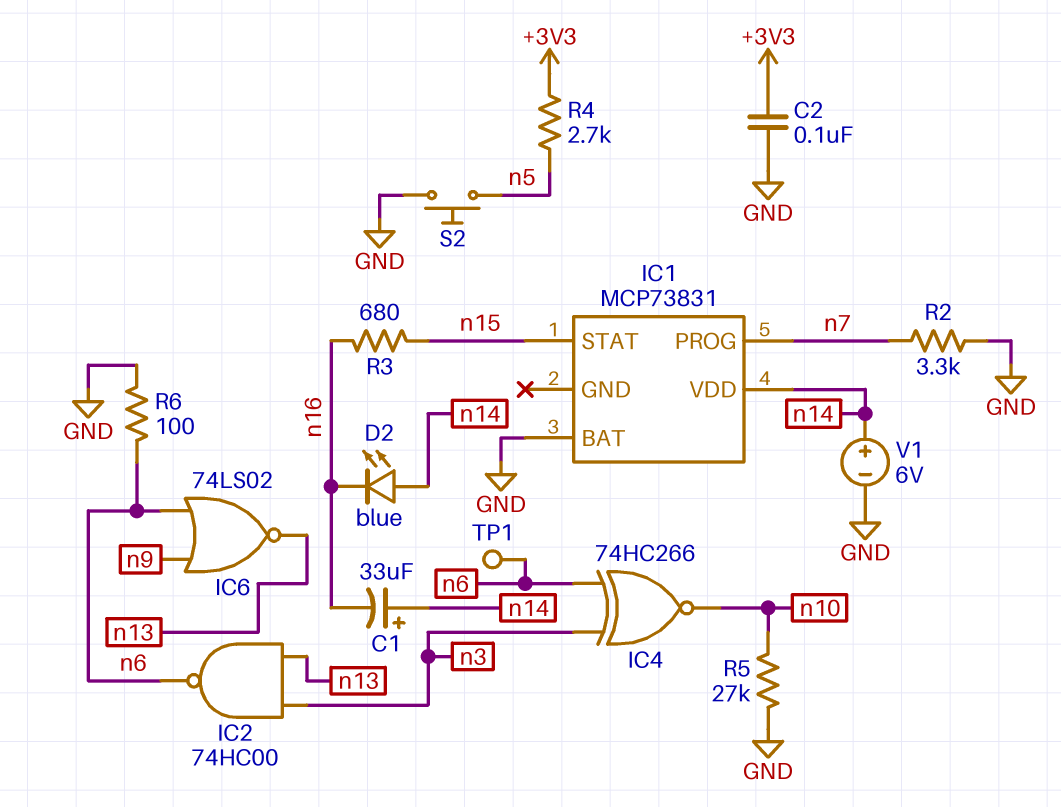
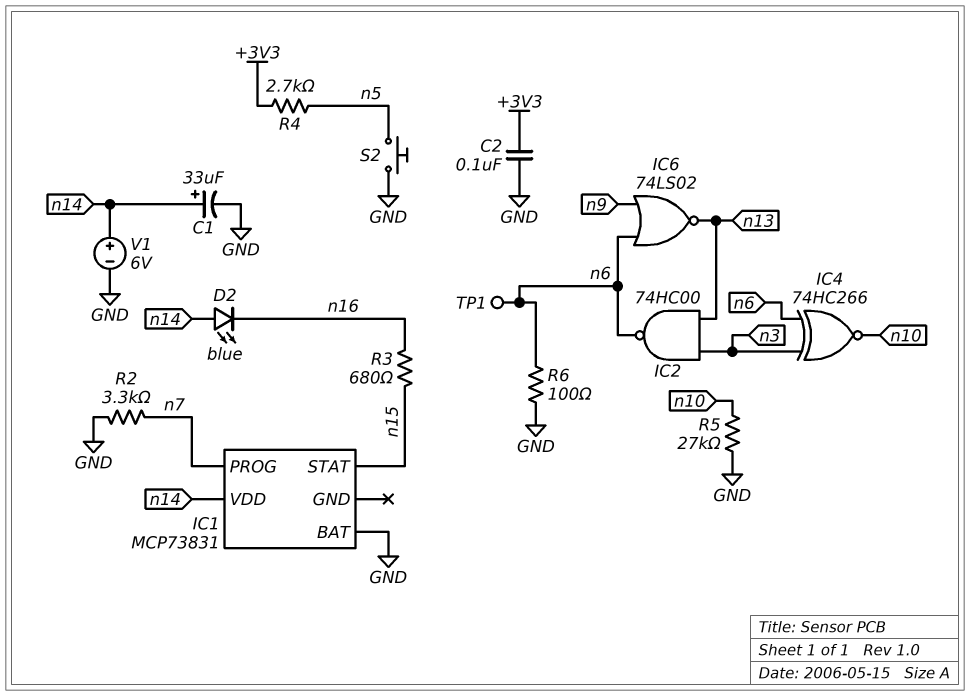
C1: 33uF (plus n14, minus n16) -> 33uF (plus n14, minus GND)

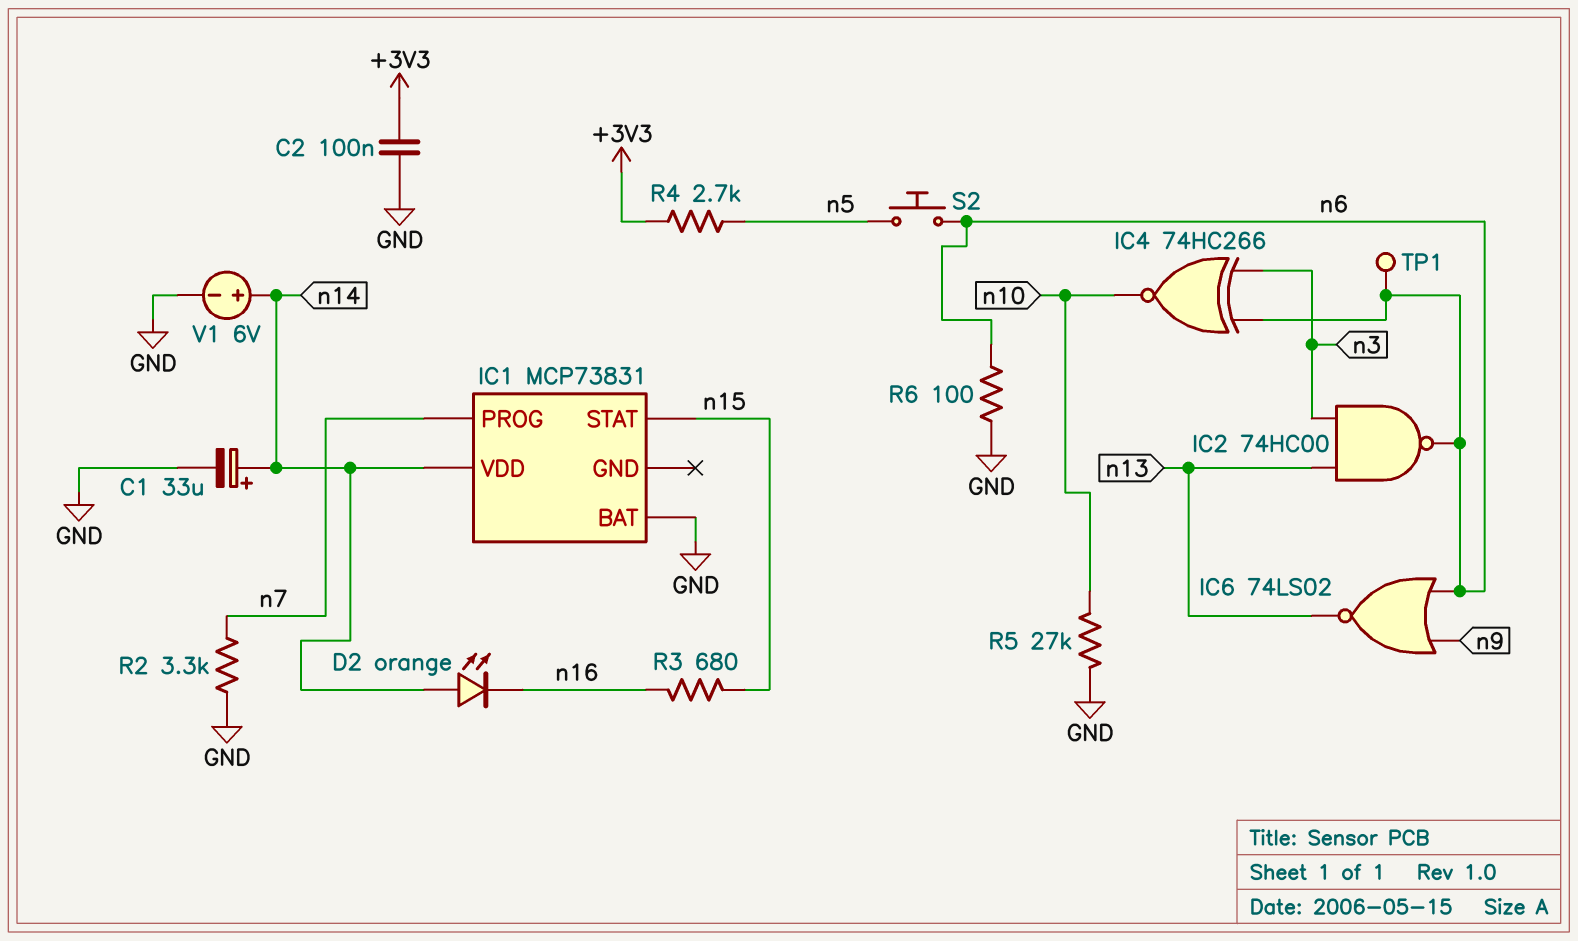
D2: LED blue (A n14, K n16) -> LED orange (A n14, K n16)
S2: button (GND, n5) -> button (n5, n6)

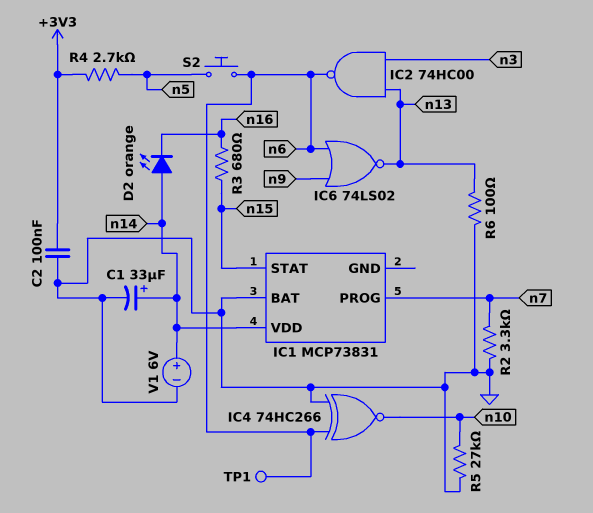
IC4: XNOR 74HC266 (in n3, in n6, out n10) -> XNOR 74HC266 (in GND, in n6, out n10)
R6: 100 (GND, n6) -> 100 (GND, n13)

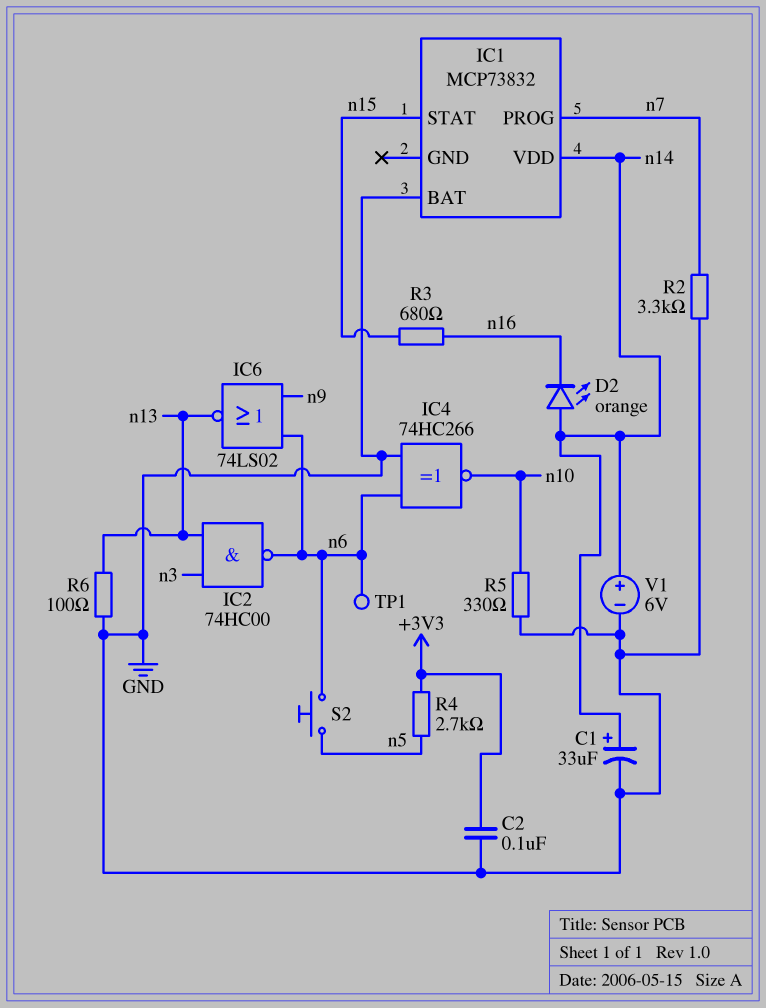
IC1: MCP73831 -> MCP73832
R5: 27k (GND, n10) -> 330 (GND, n10)

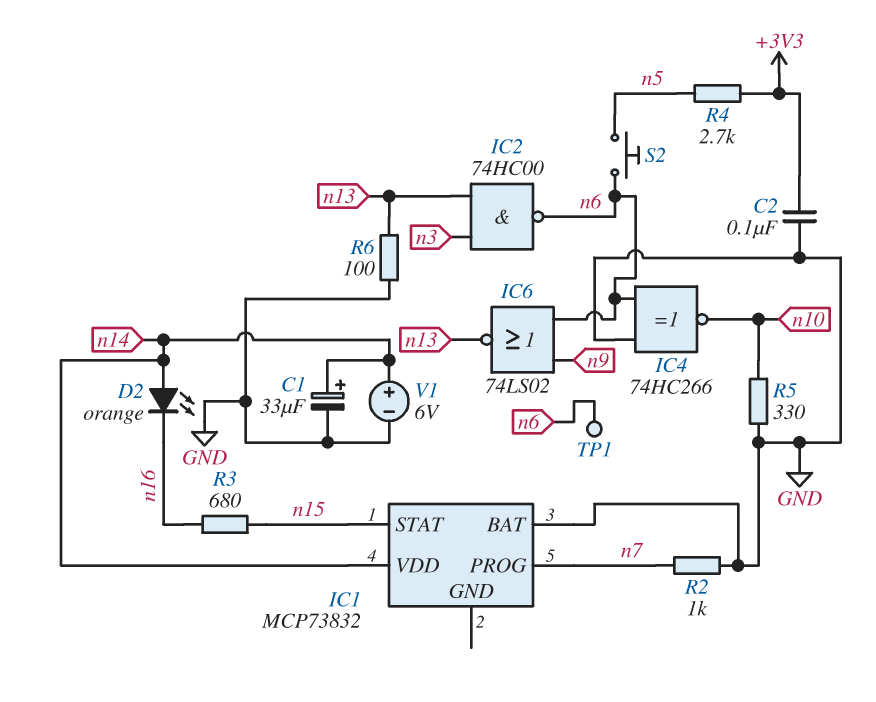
R2: 3.3k (GND, n7) -> 1k (GND, n7)

